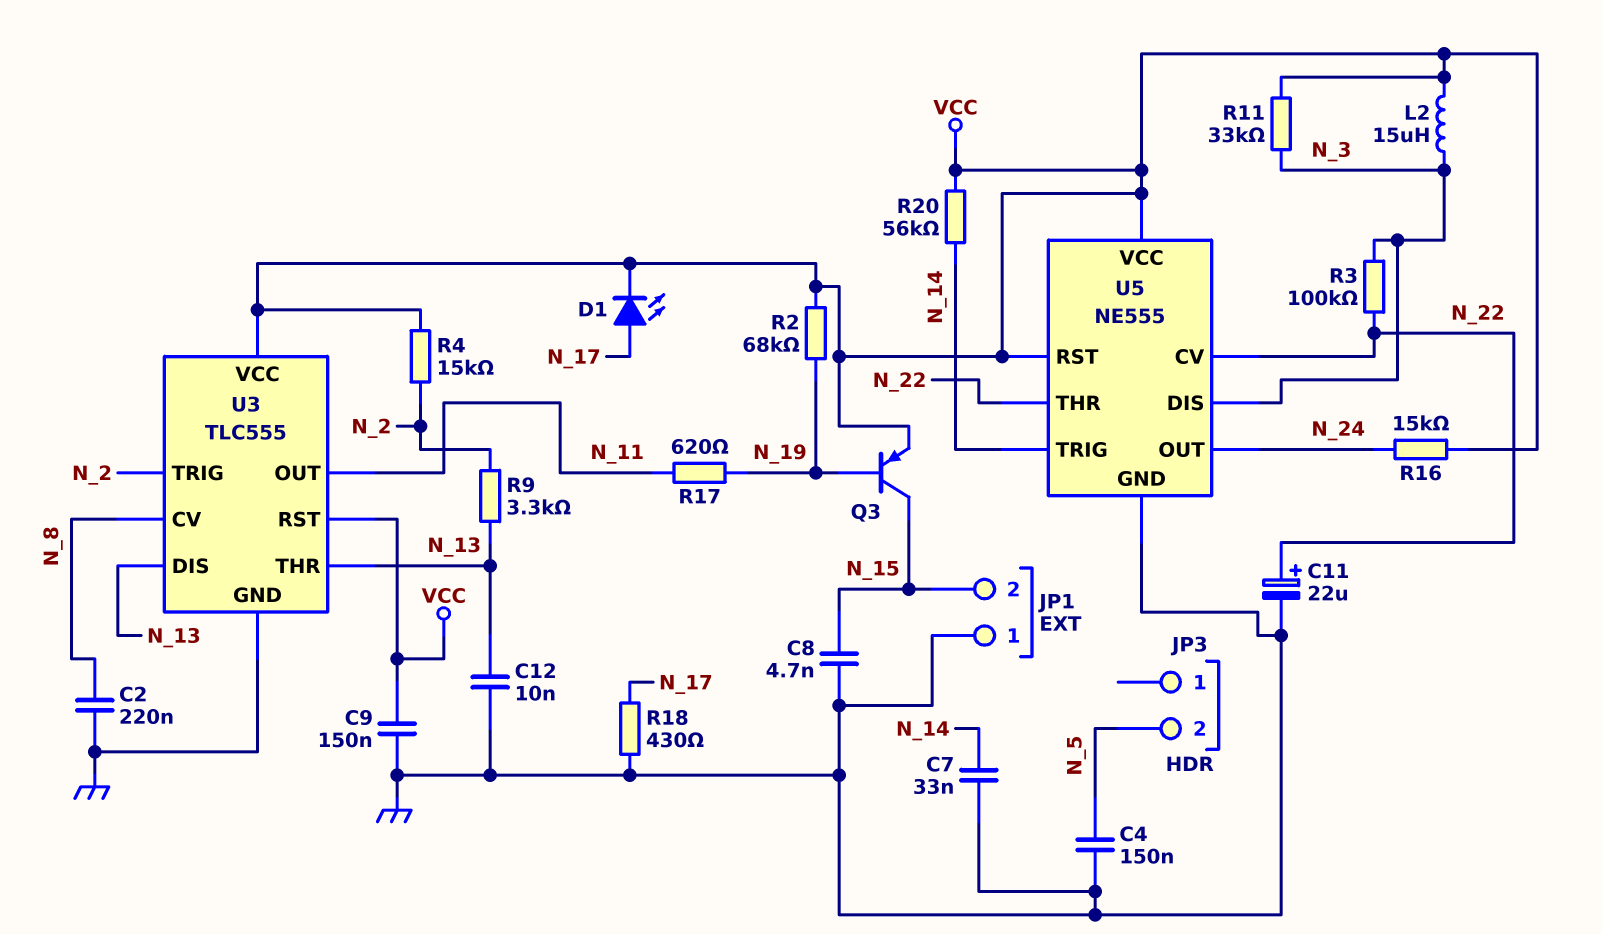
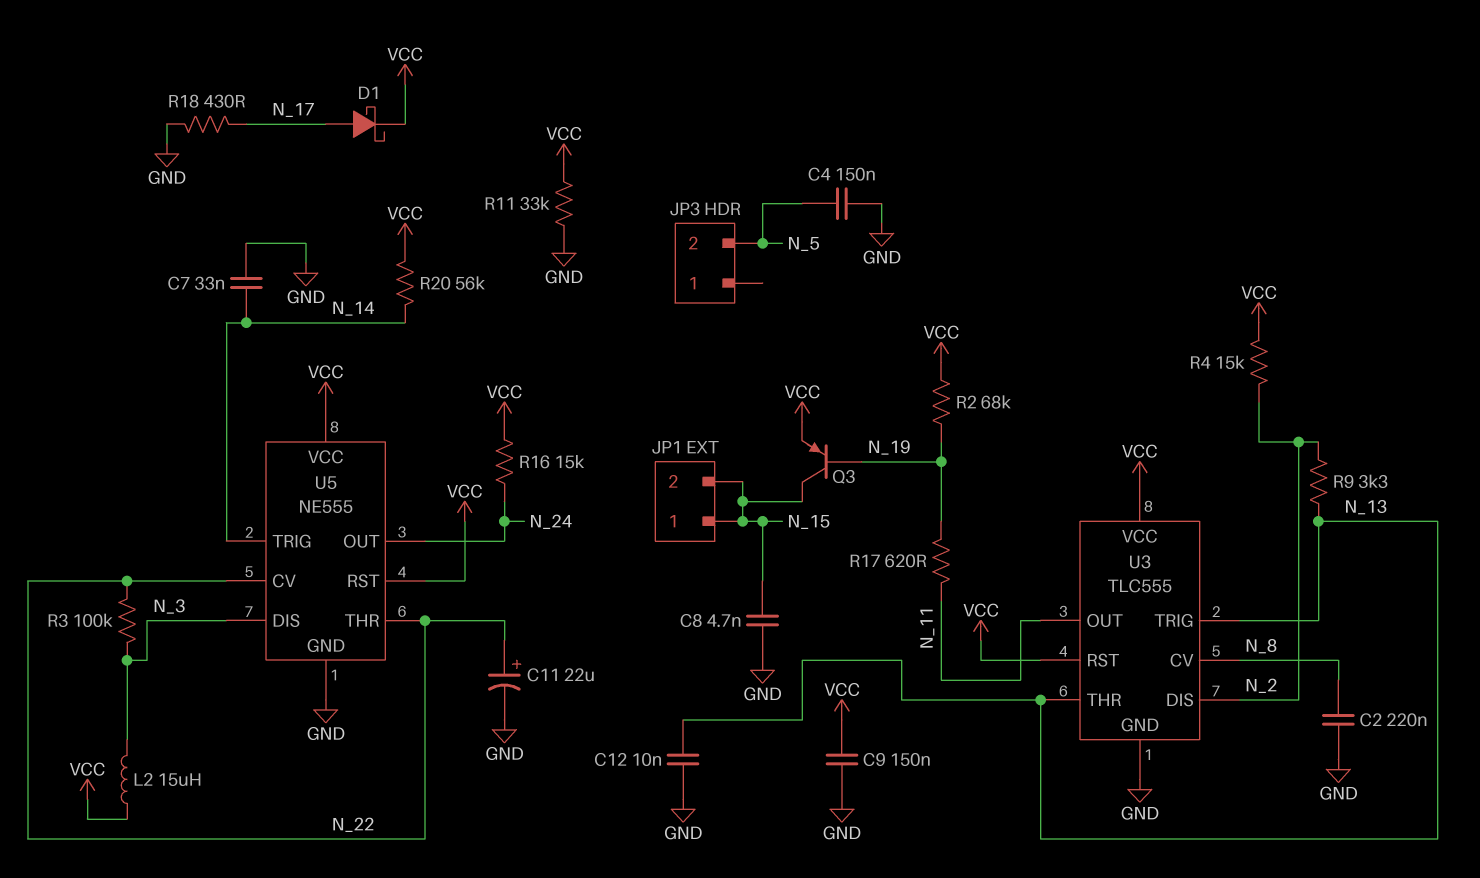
D1: LED (A N_17, K VCC) -> schottky (A N_17, K VCC)
JP1 pin 1: GND -> N_15
R11: 33k (N_3, VCC) -> 33k (GND, VCC)
U3 pin DIS: N_13 -> N_2
U3 pin TRIG: N_2 -> N_13

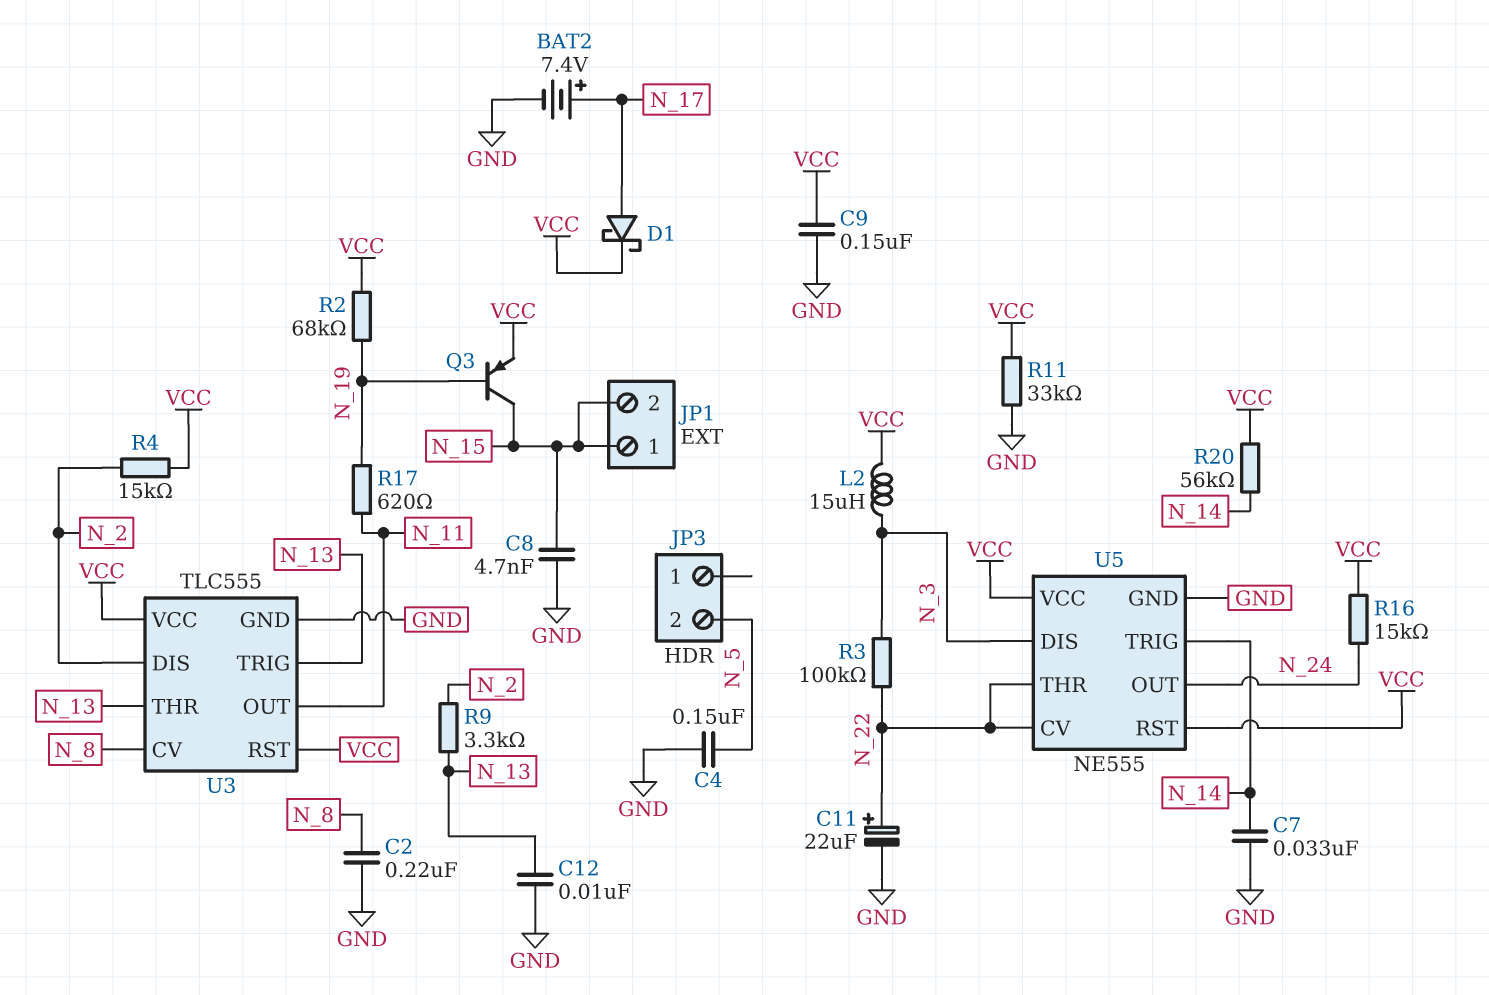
BAT2: none -> 7.4V (plus N_17, minus GND)
R18: 430 (GND, N_17) -> none

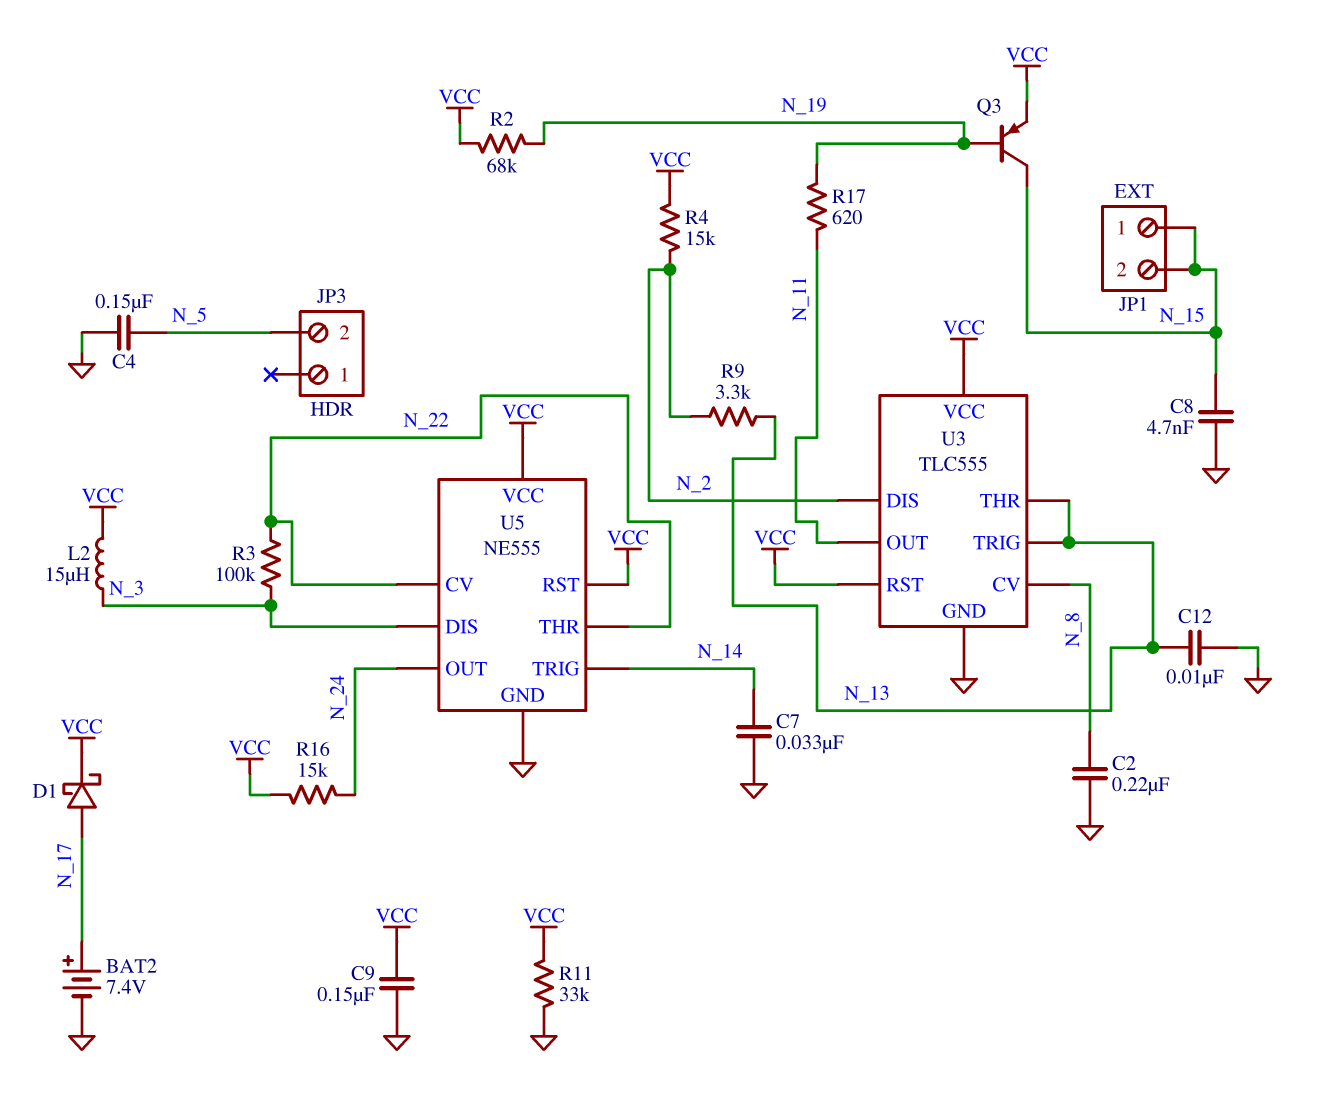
C11: 22uF (plus N_22, minus GND) -> none
R20: 56k (N_14, VCC) -> none

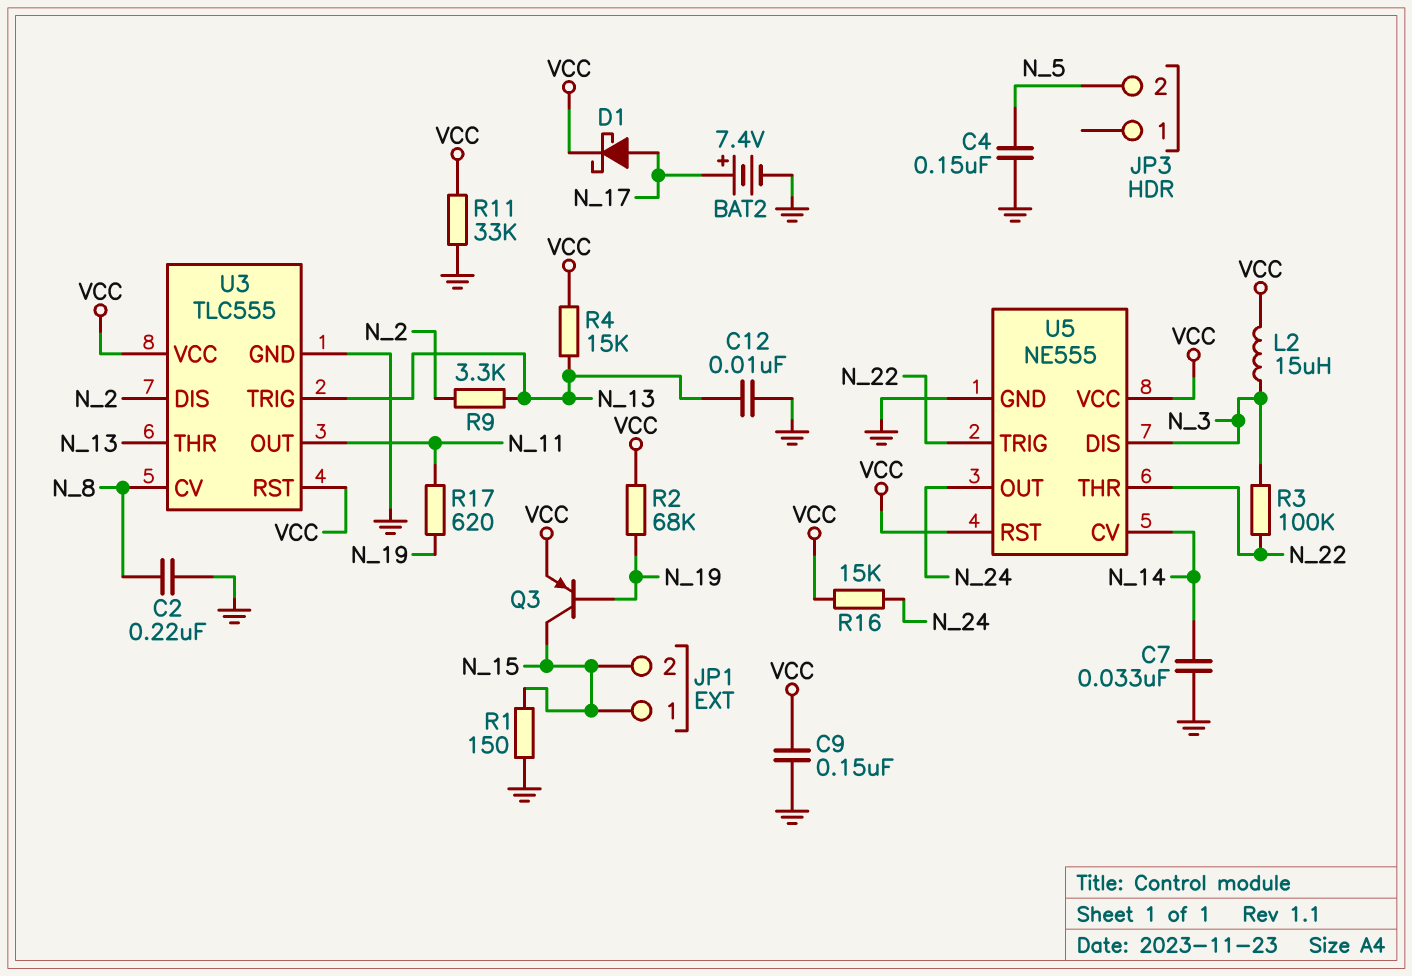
C8: 4.7nF (GND, N_15) -> none
R1: none -> 150 (GND, N_15)
R4: 15k (N_2, VCC) -> 15k (N_13, VCC)
U5 pin CV: N_22 -> N_14
U5 pin TRIG: N_14 -> N_22

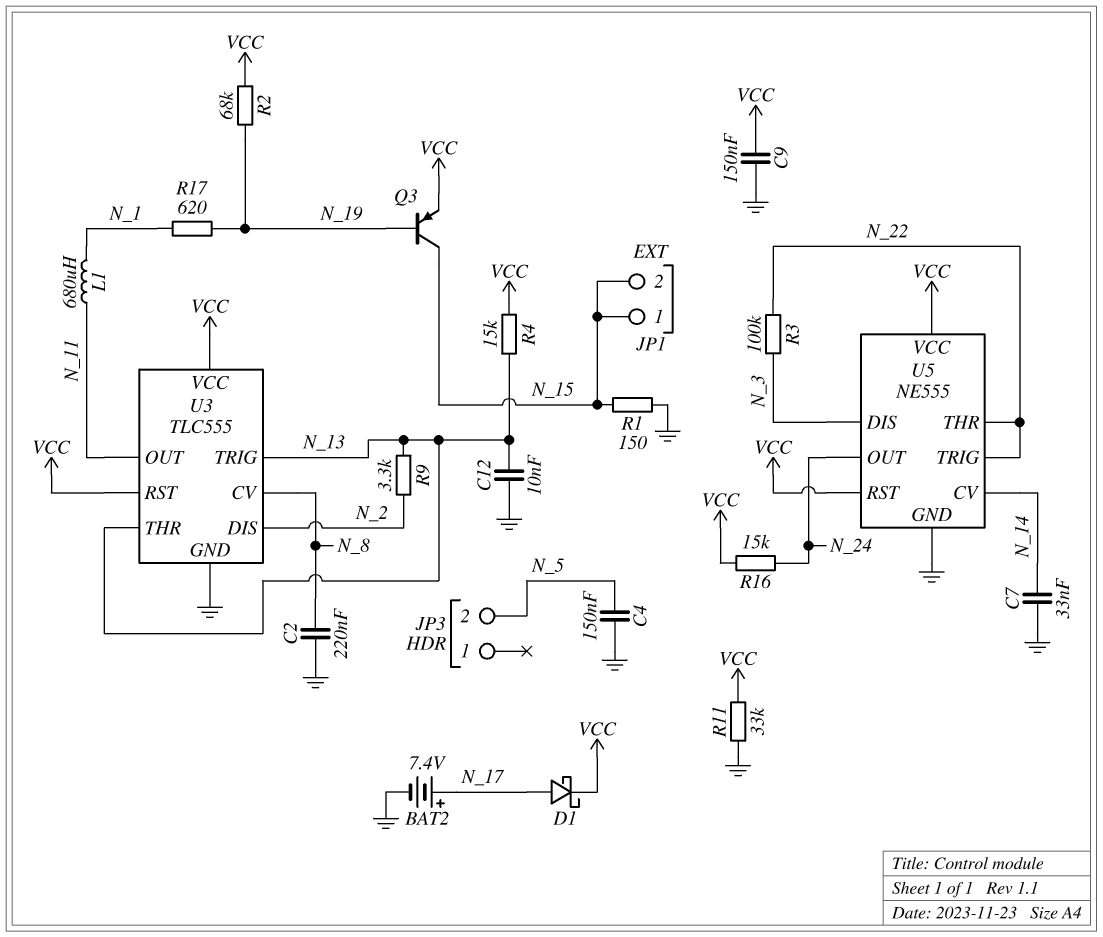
L1: none -> 680uH (N_1, N_11)
L2: 15uH (N_3, VCC) -> none
R17: 620 (N_11, N_19) -> 620 (N_1, N_19)

